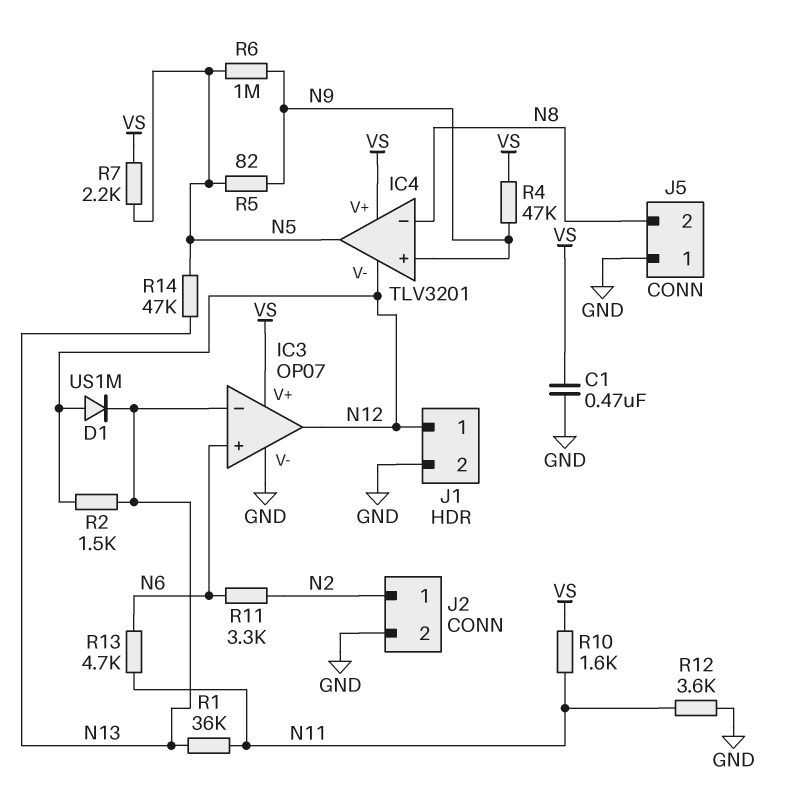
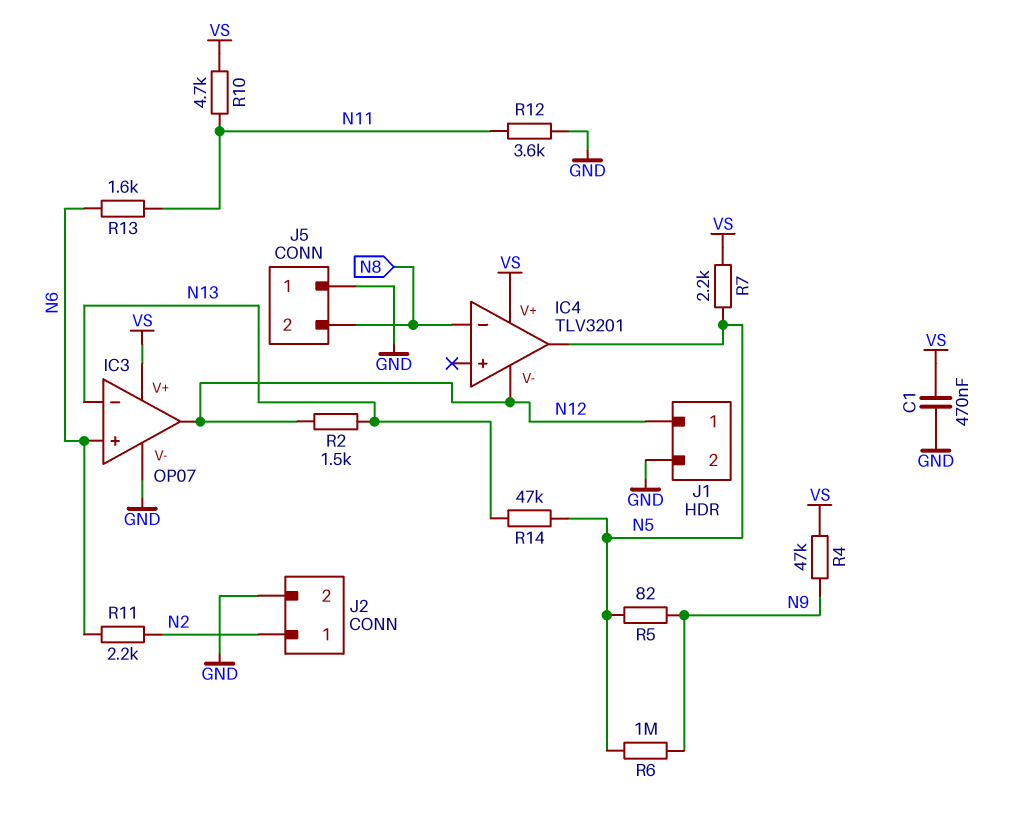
D1: diode US1M (A N12, K N13) -> none
IC4 pin in+: N9 -> none
R1: 36k (N11, N13) -> none
R10: 1.6k (N11, VS) -> 4.7k (N11, VS)
R11: 3.3k (N2, N6) -> 2.2k (N2, N6)
R13: 4.7k (N6, N11) -> 1.6k (N6, N11)

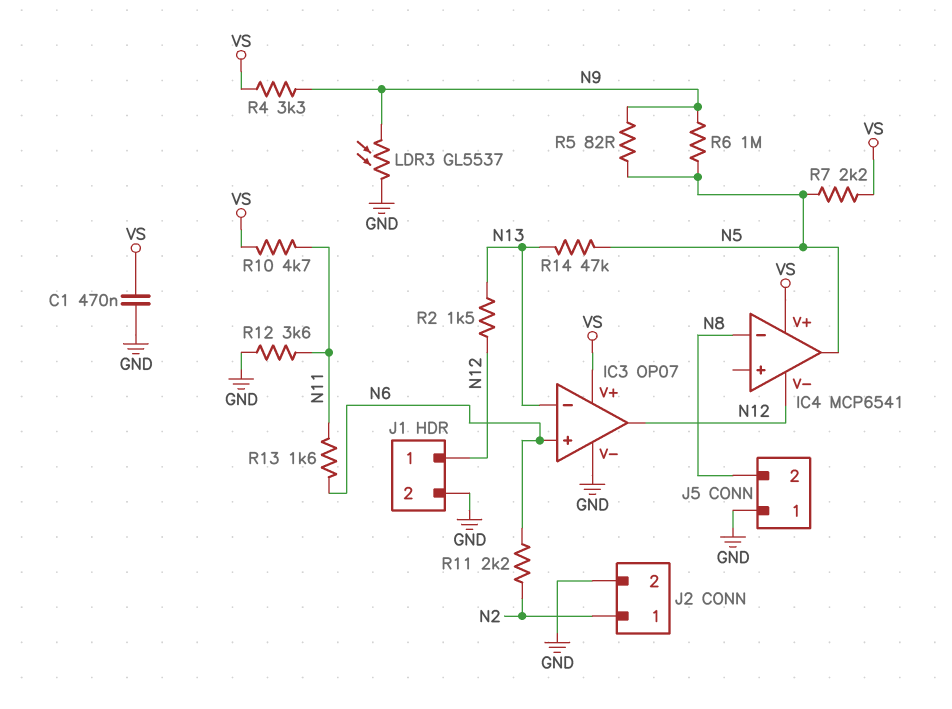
IC4: TLV3201 -> MCP6541
LDR3: none -> GL5537 (GND, N9)
R4: 47k (N9, VS) -> 3.3k (N9, VS)

